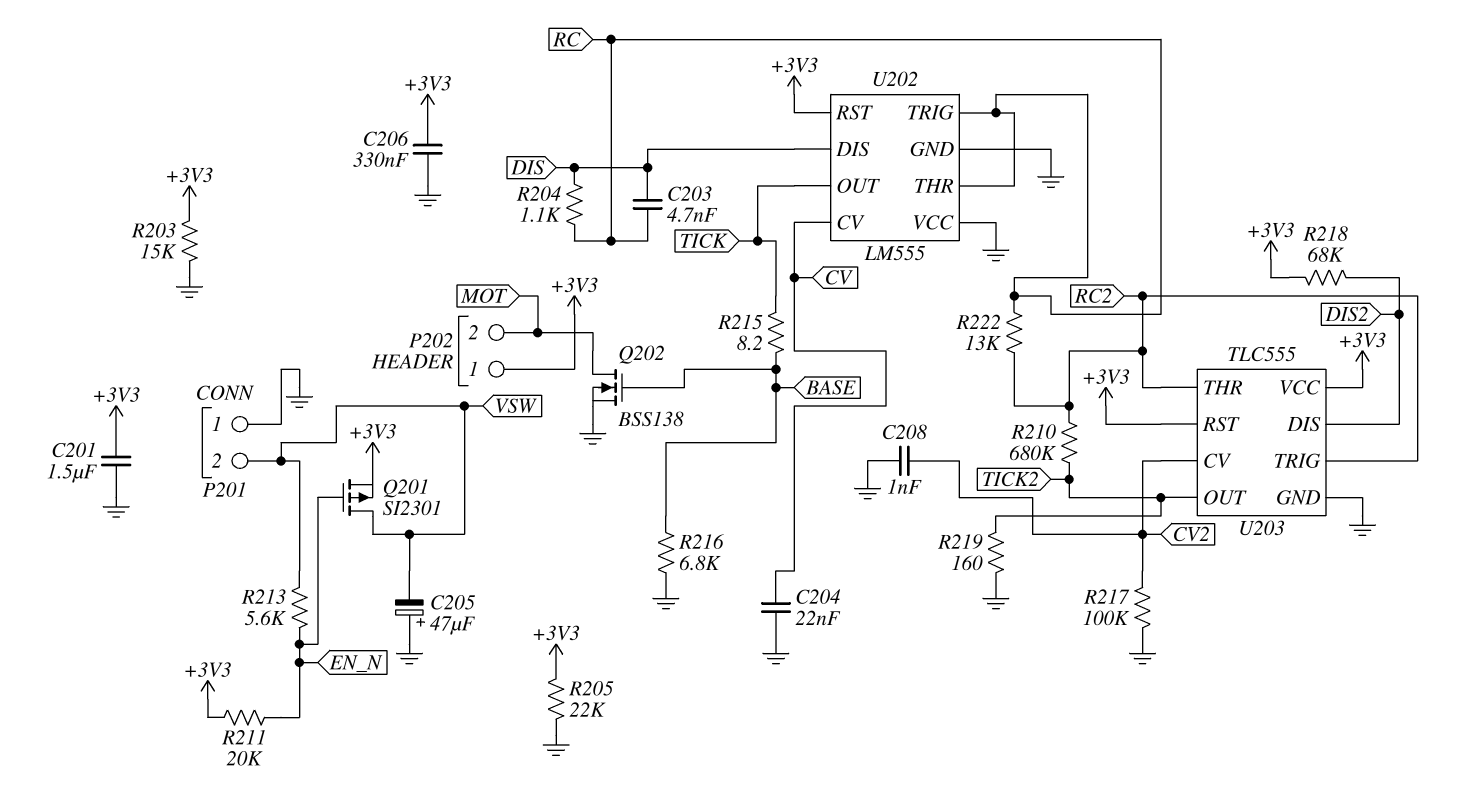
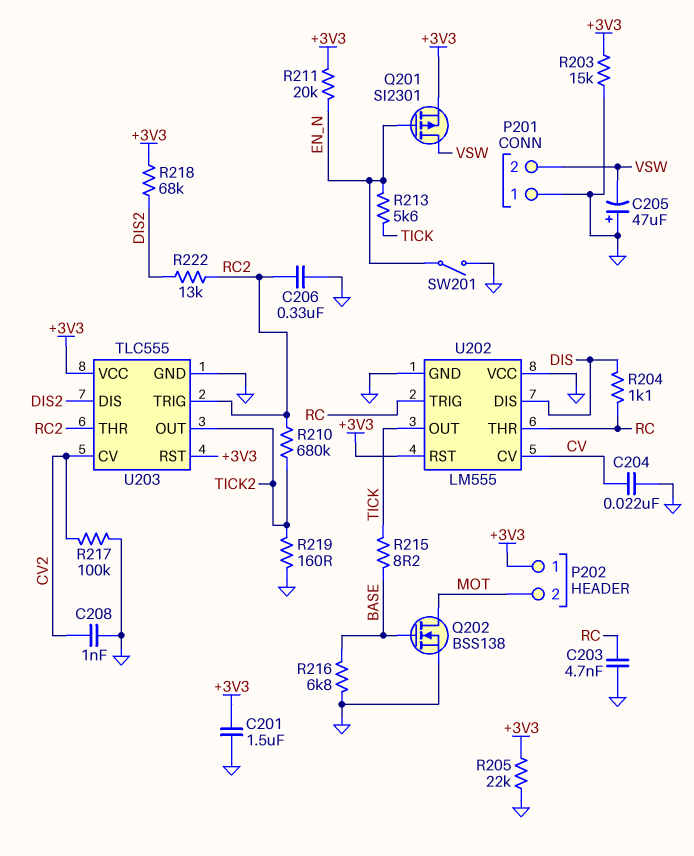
C203: 4.7nF (DIS, RC) -> 4.7nF (GND, RC)
C206: 330nF (+3V3, GND) -> 330nF (GND, RC2)
R213: 5.6k (EN_N, VSW) -> 5.6k (EN_N, TICK)
R222: 13k (RC, RC2) -> 13k (DIS2, RC2)
SW201: none -> switch (EN_N, GND)

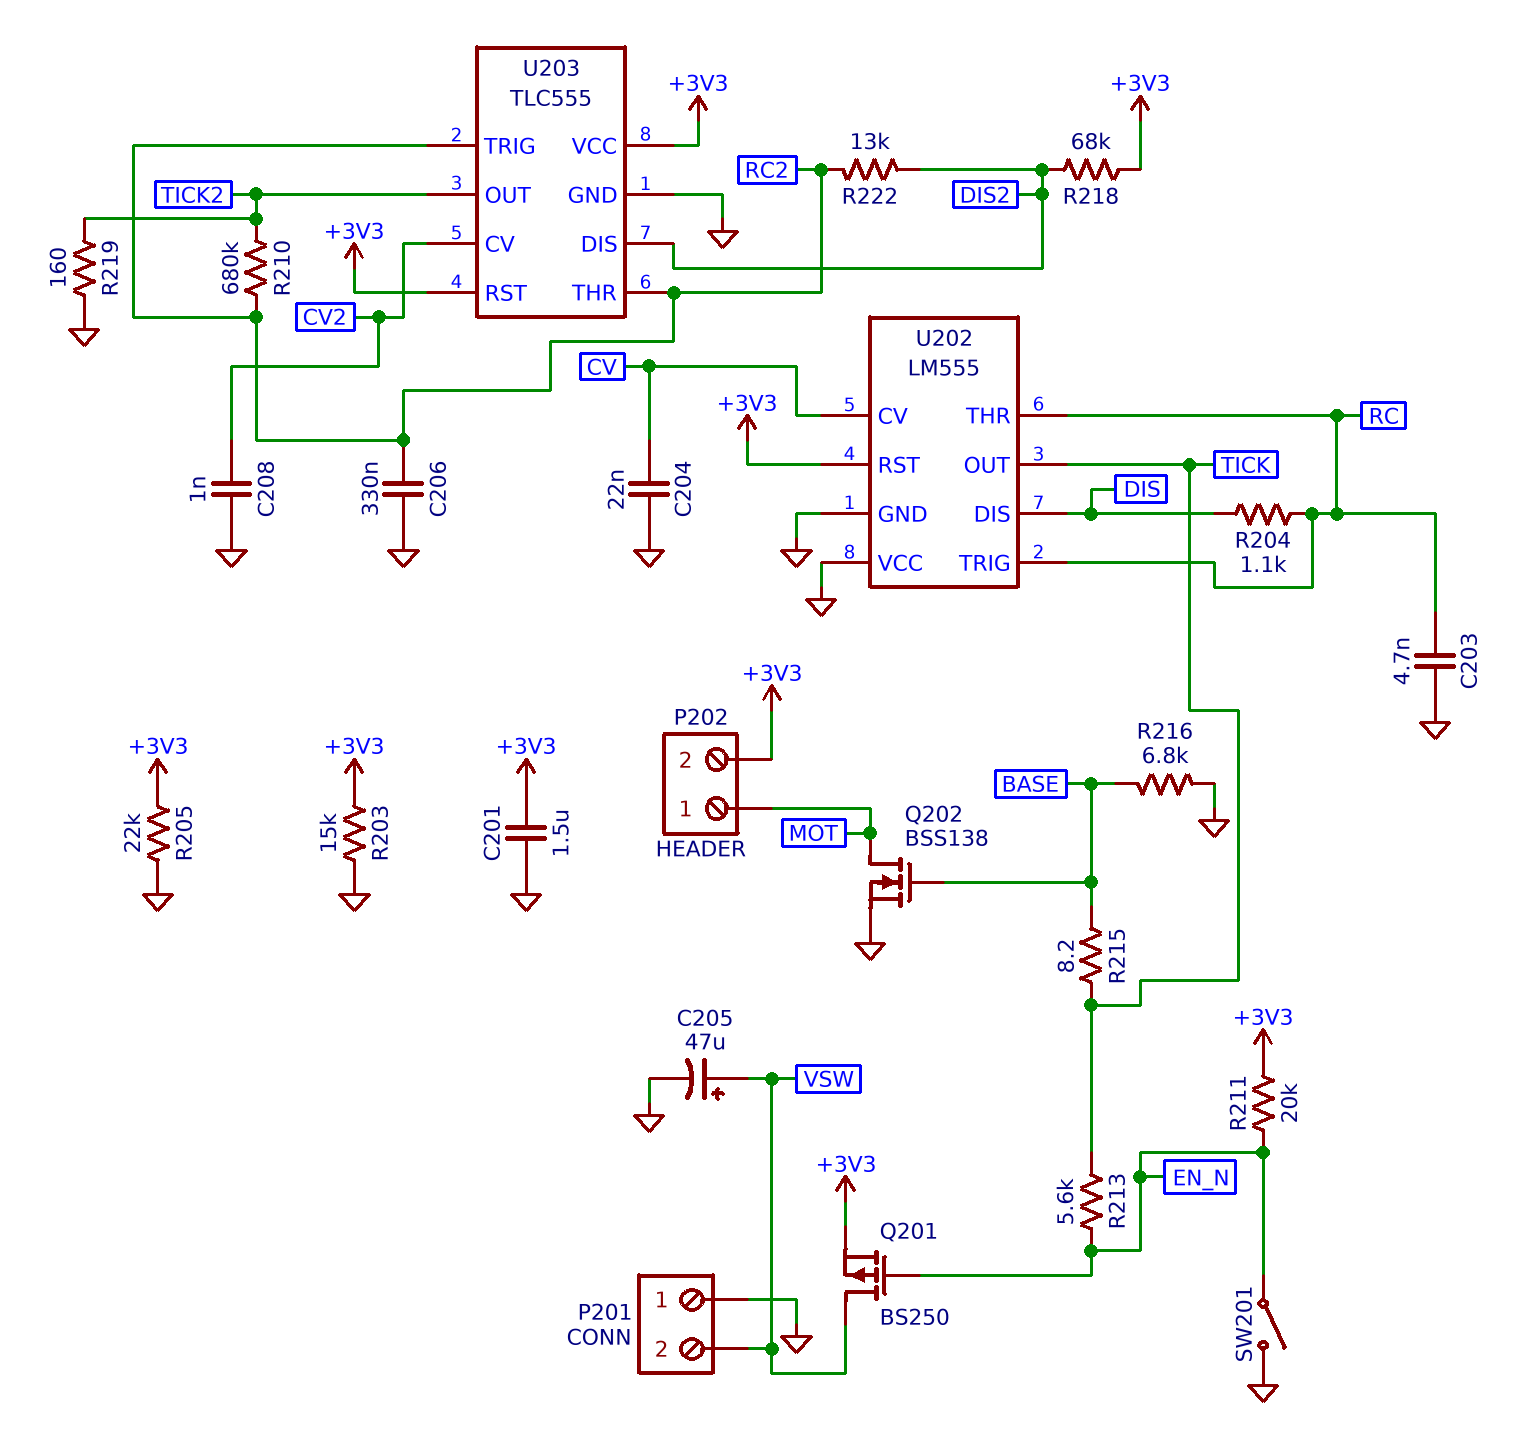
C205: 47uF (plus GND, minus VSW) -> 47uF (plus VSW, minus GND)
P202 pin 1: +3V3 -> MOT
P202 pin 2: MOT -> +3V3
Q201: PMOS SI2301 (G EN_N, D VSW, S +3V3) -> PMOS BS250 (G EN_N, D VSW, S +3V3)
R217: 100k (CV2, GND) -> none

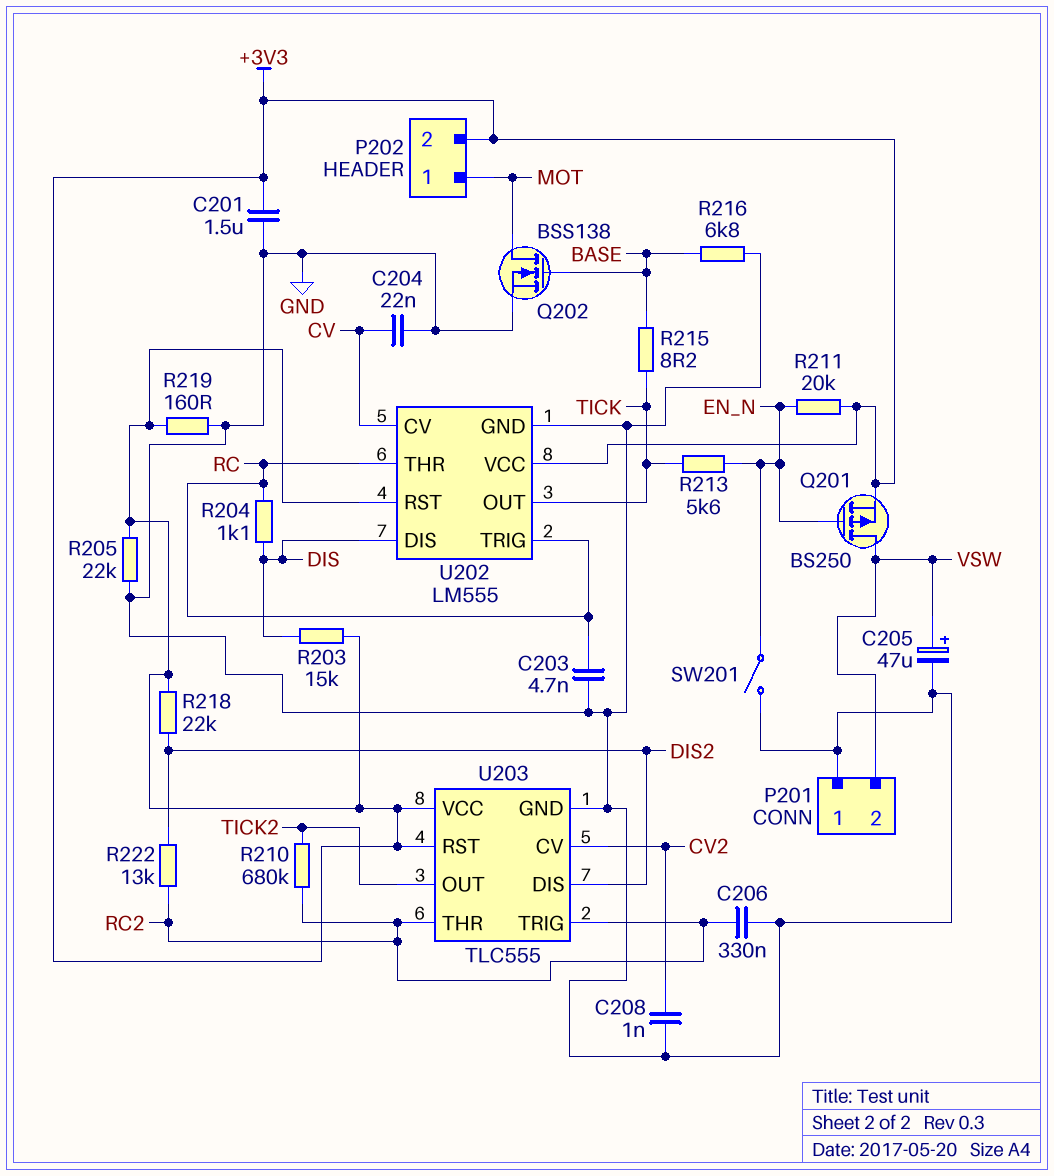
R203: 15k (+3V3, GND) -> 15k (+3V3, DIS)
R218: 68k (+3V3, DIS2) -> 22k (+3V3, DIS2)
R219: 160 (GND, TICK2) -> 160 (+3V3, GND)
U202 pin VCC: GND -> +3V3

